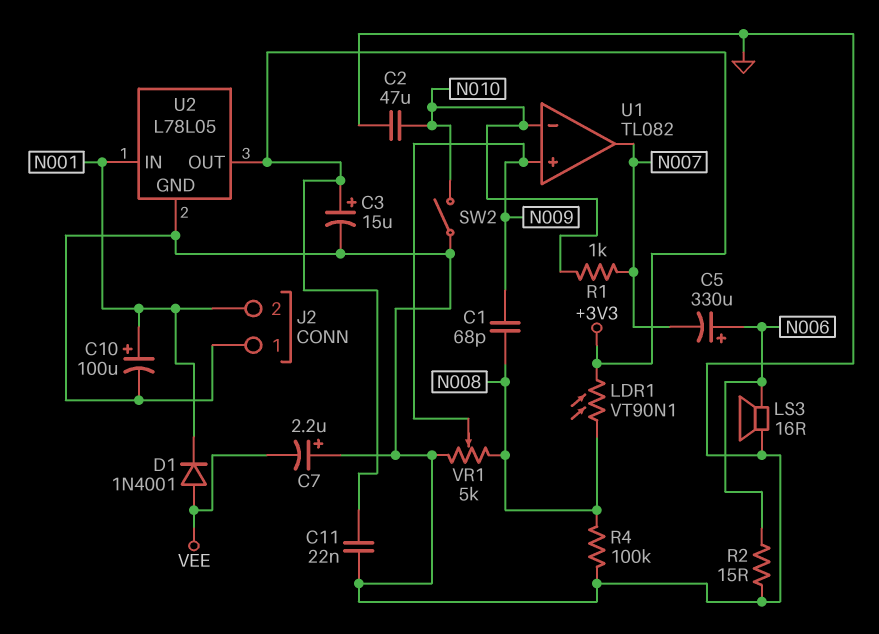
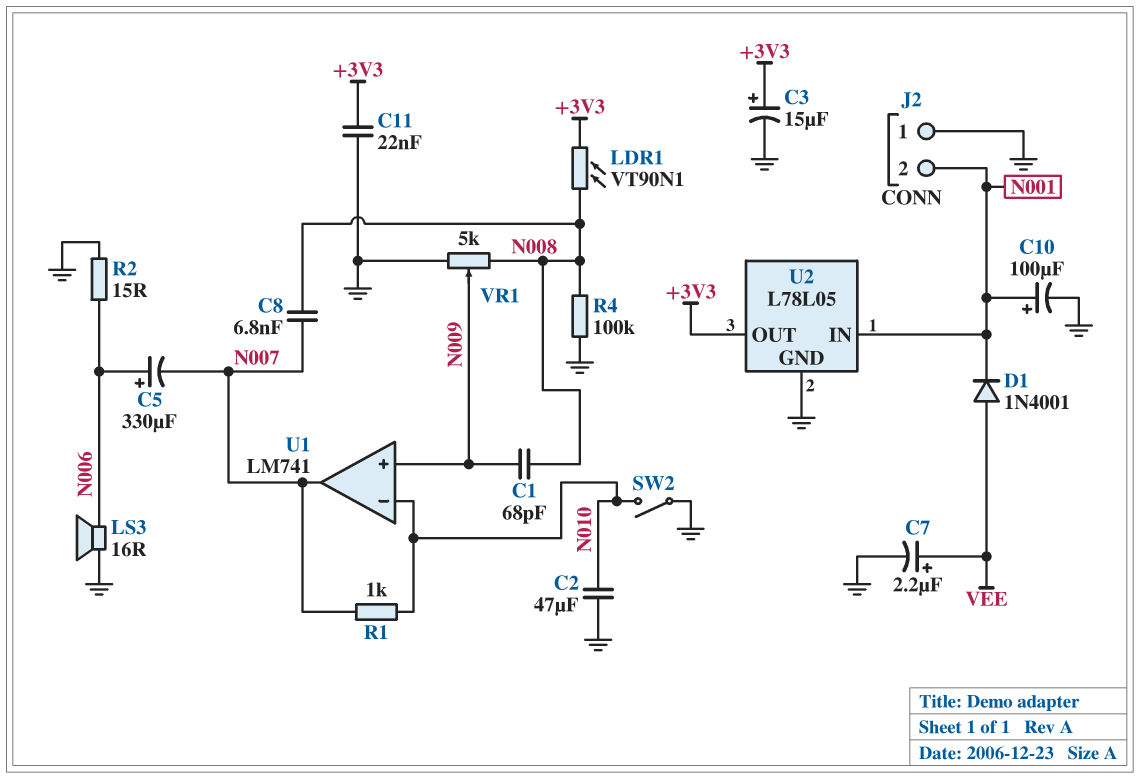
C7: 2.2uF (plus GND, minus VEE) -> 2.2uF (plus VEE, minus GND)
C8: none -> 6.8nF (N007, N008)
U1: TL082 -> LM741

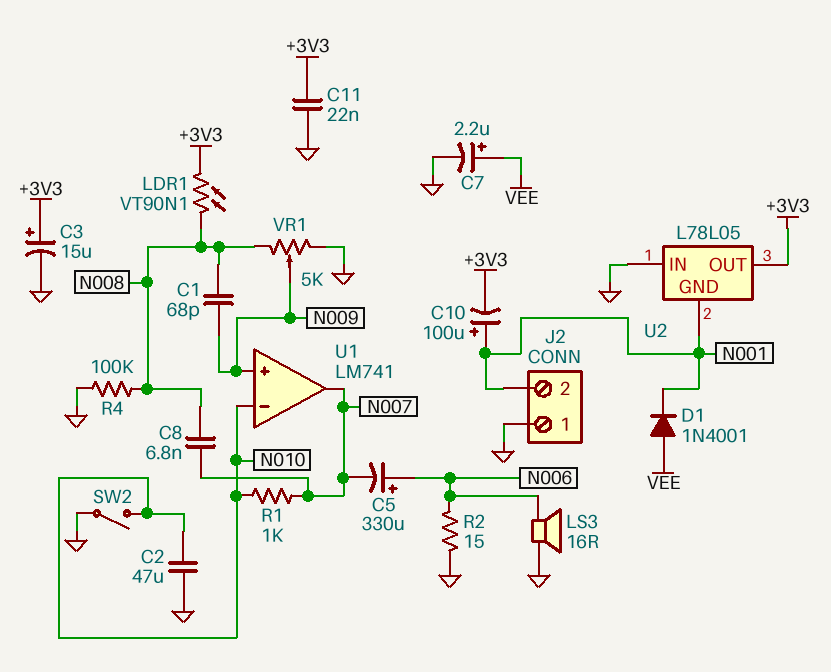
C10: 100uF (plus N001, minus GND) -> 100uF (plus N001, minus +3V3)
U2 pin GND: GND -> N001
U2 pin IN: N001 -> GND

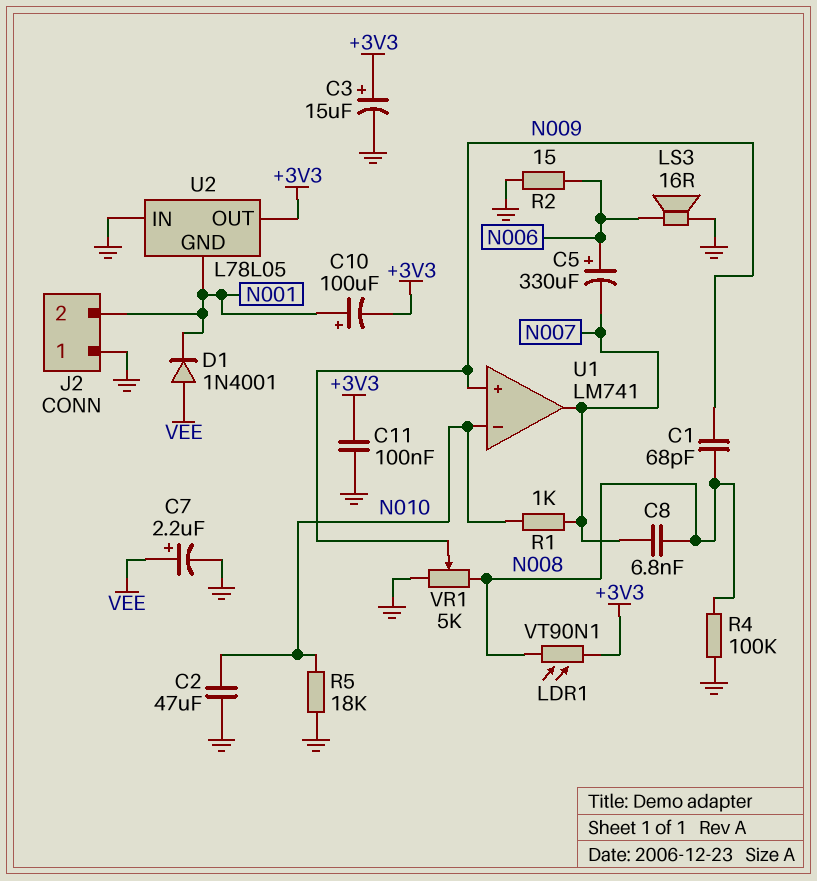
C11: 22nF (+3V3, GND) -> 100nF (+3V3, GND)
R5: none -> 18k (GND, N010)
SW2: switch (GND, N010) -> none

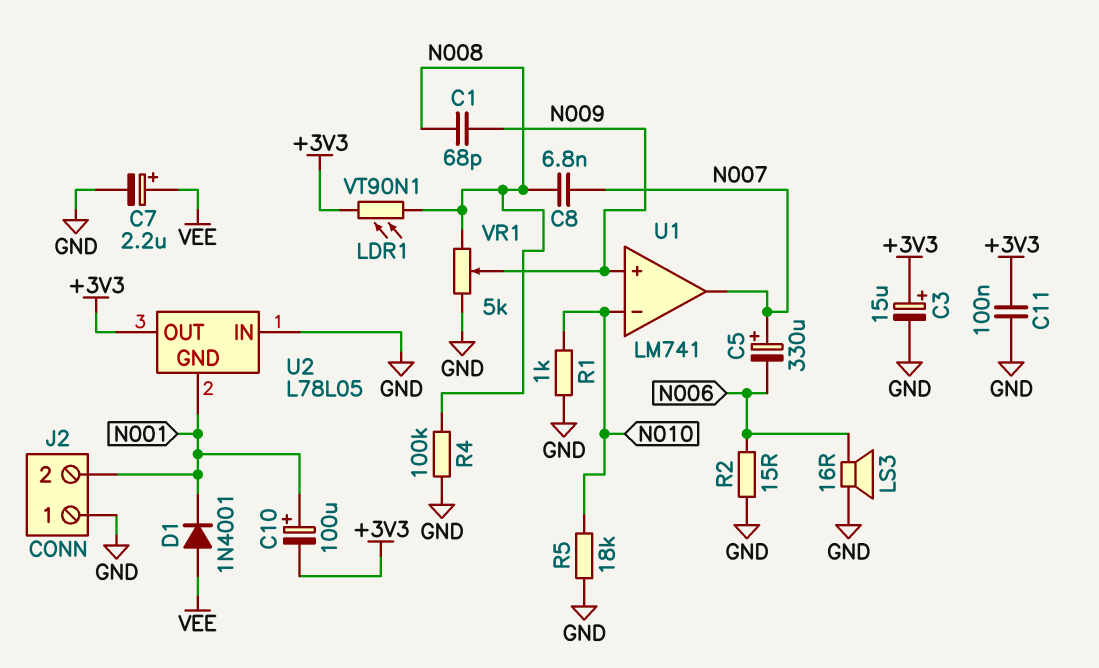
C2: 47uF (GND, N010) -> none
C5: 330uF (plus N006, minus N007) -> 330uF (plus N007, minus N006)
R1: 1k (N007, N010) -> 1k (GND, N010)

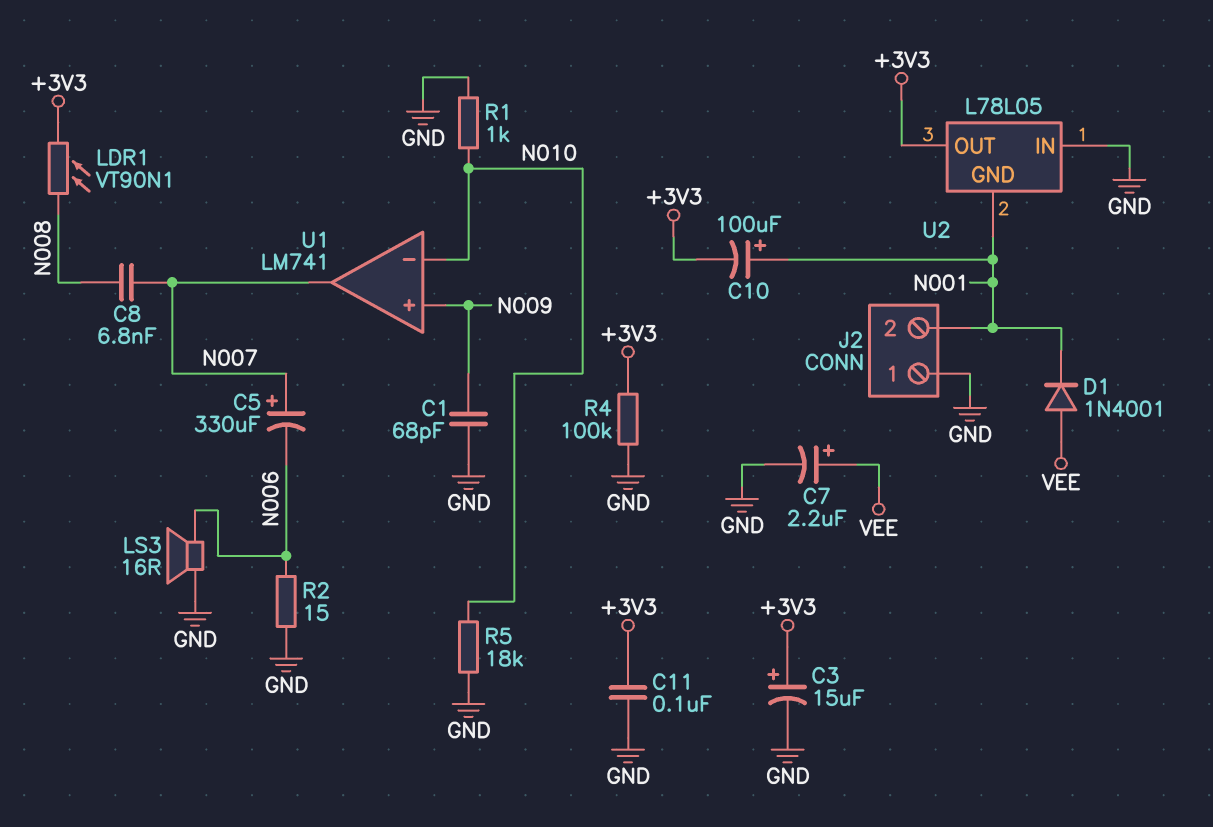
C1: 68pF (N008, N009) -> 68pF (GND, N009)
R4: 100k (GND, N008) -> 100k (+3V3, GND)
VR1: 5k (GND, N008, wiper N009) -> none

